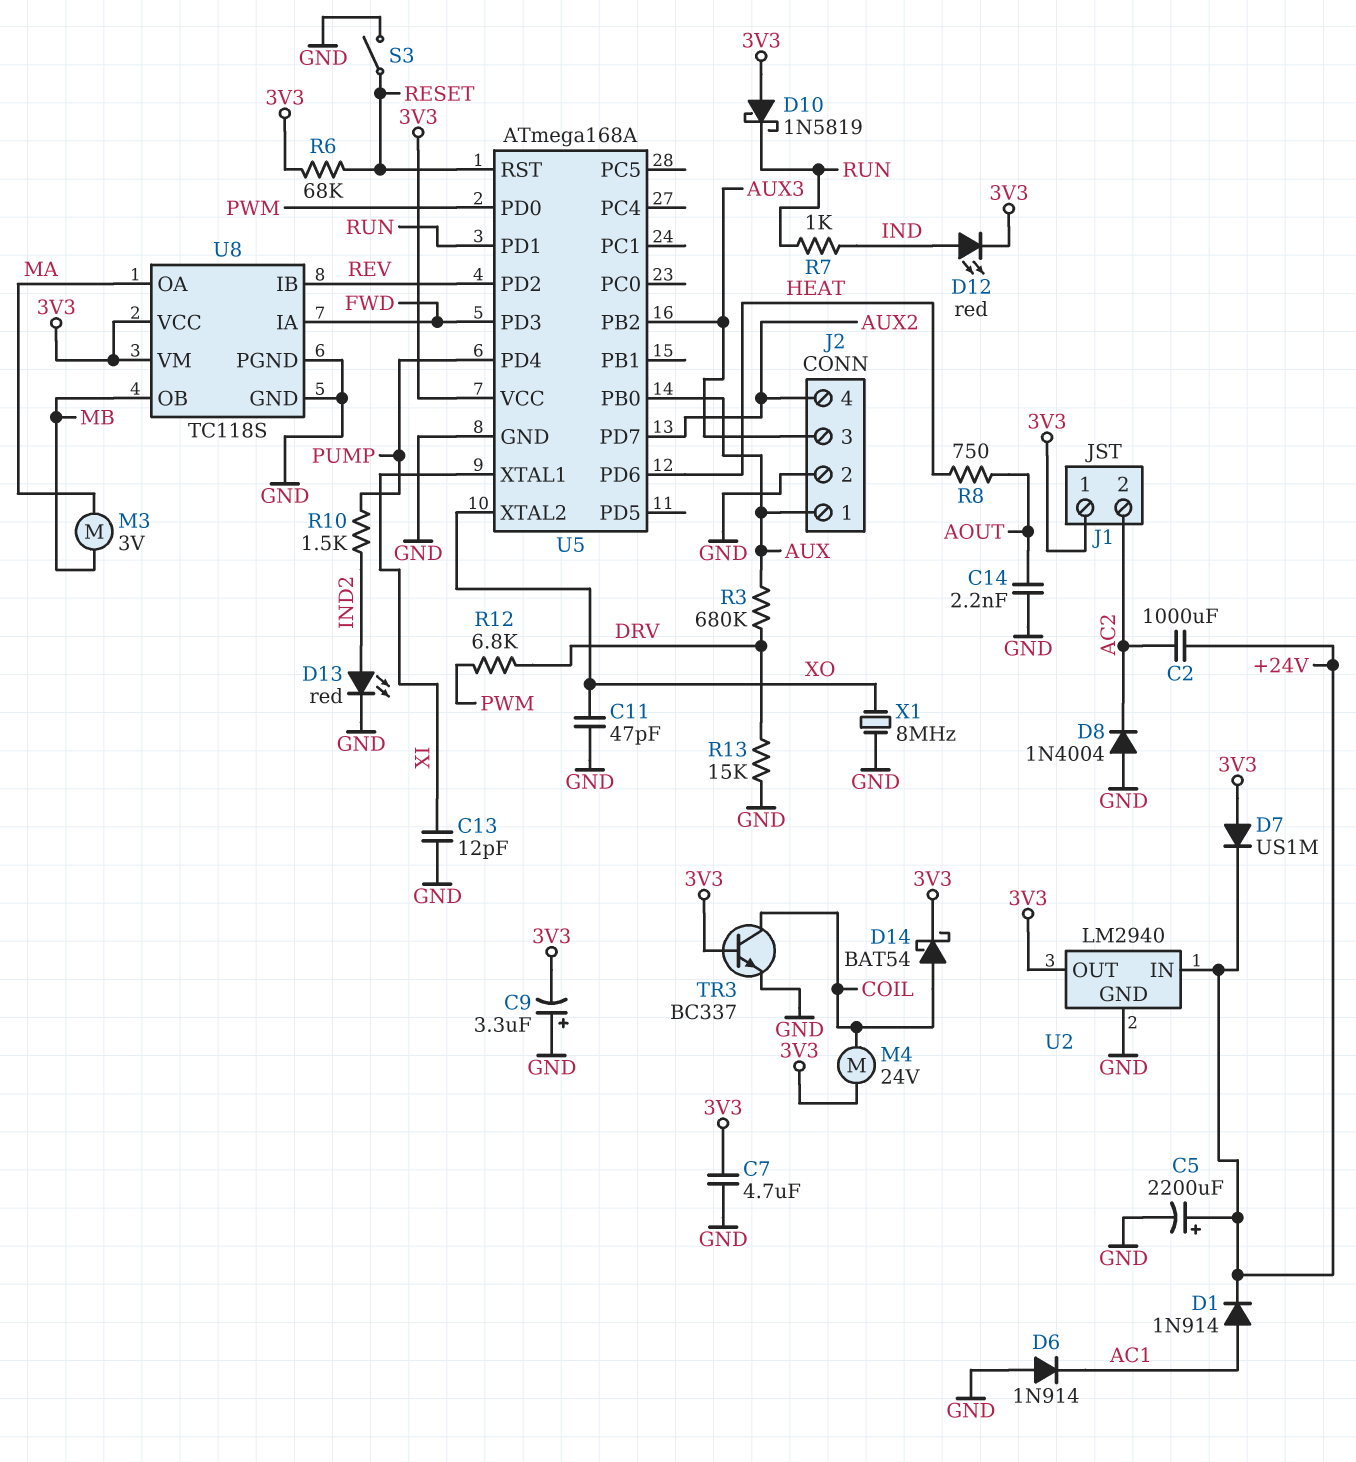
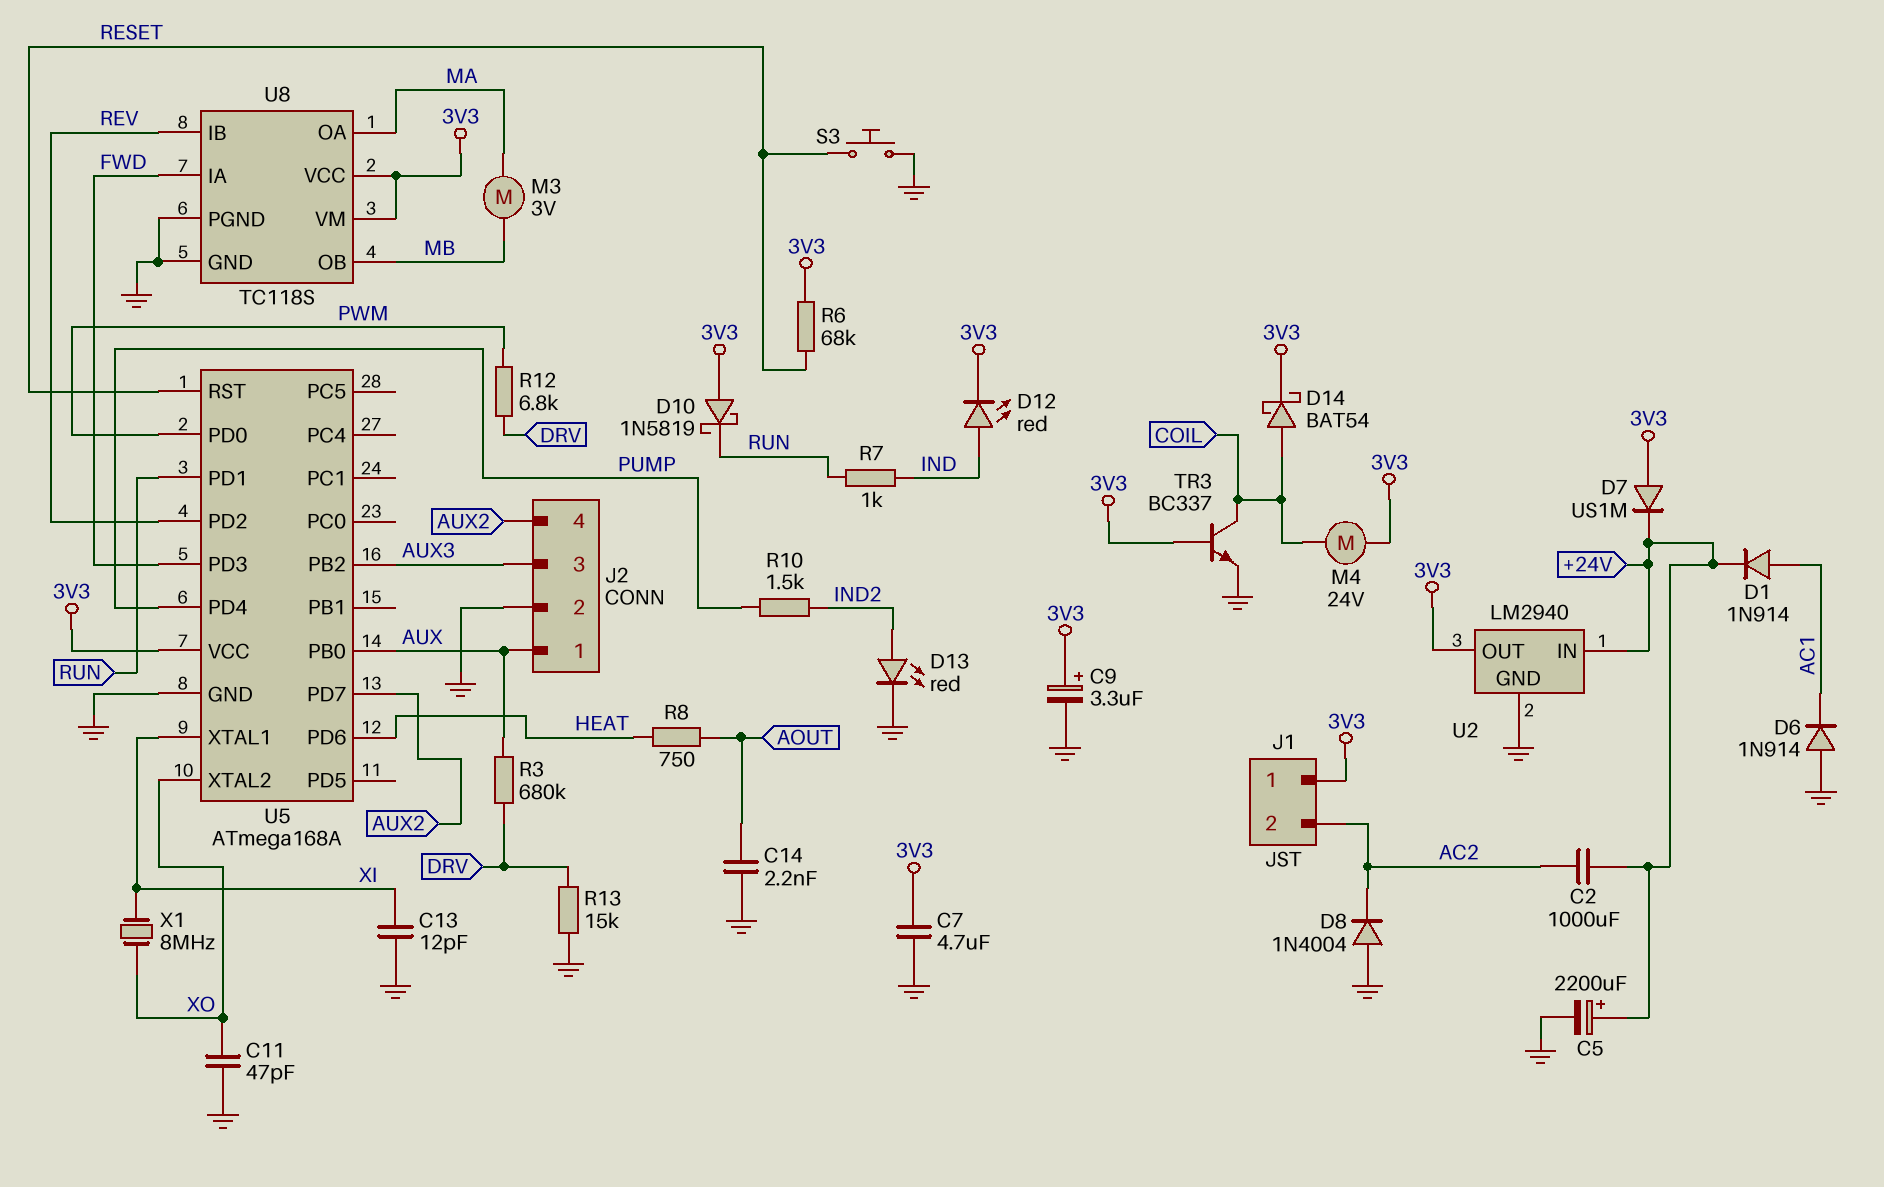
C9: 3.3uF (plus GND, minus 3V3) -> 3.3uF (plus 3V3, minus GND)
S3: switch (GND, RESET) -> button (GND, RESET)
X1: 8MHz (GND, XO) -> 8MHz (XI, XO)

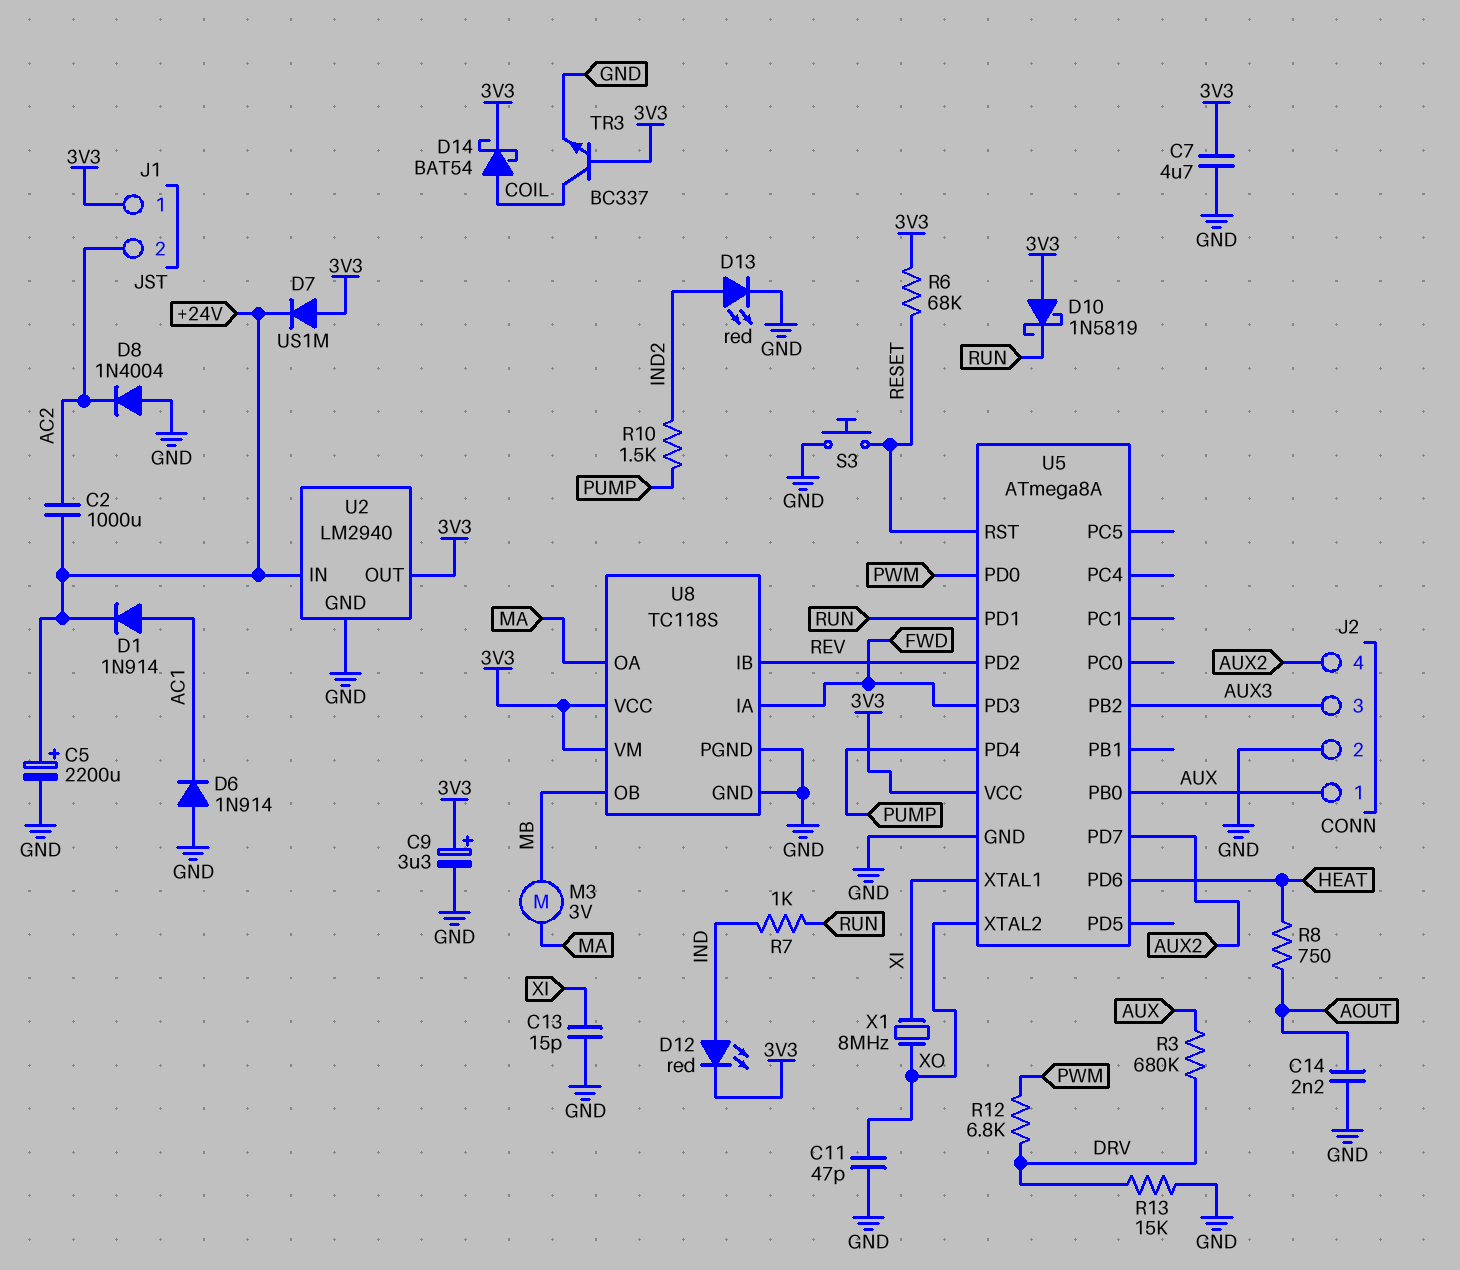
C13: 12pF (GND, XI) -> 15pF (GND, XI)
M4: motor 24V (3V3, COIL) -> none
U5: ATmega168A -> ATmega8A

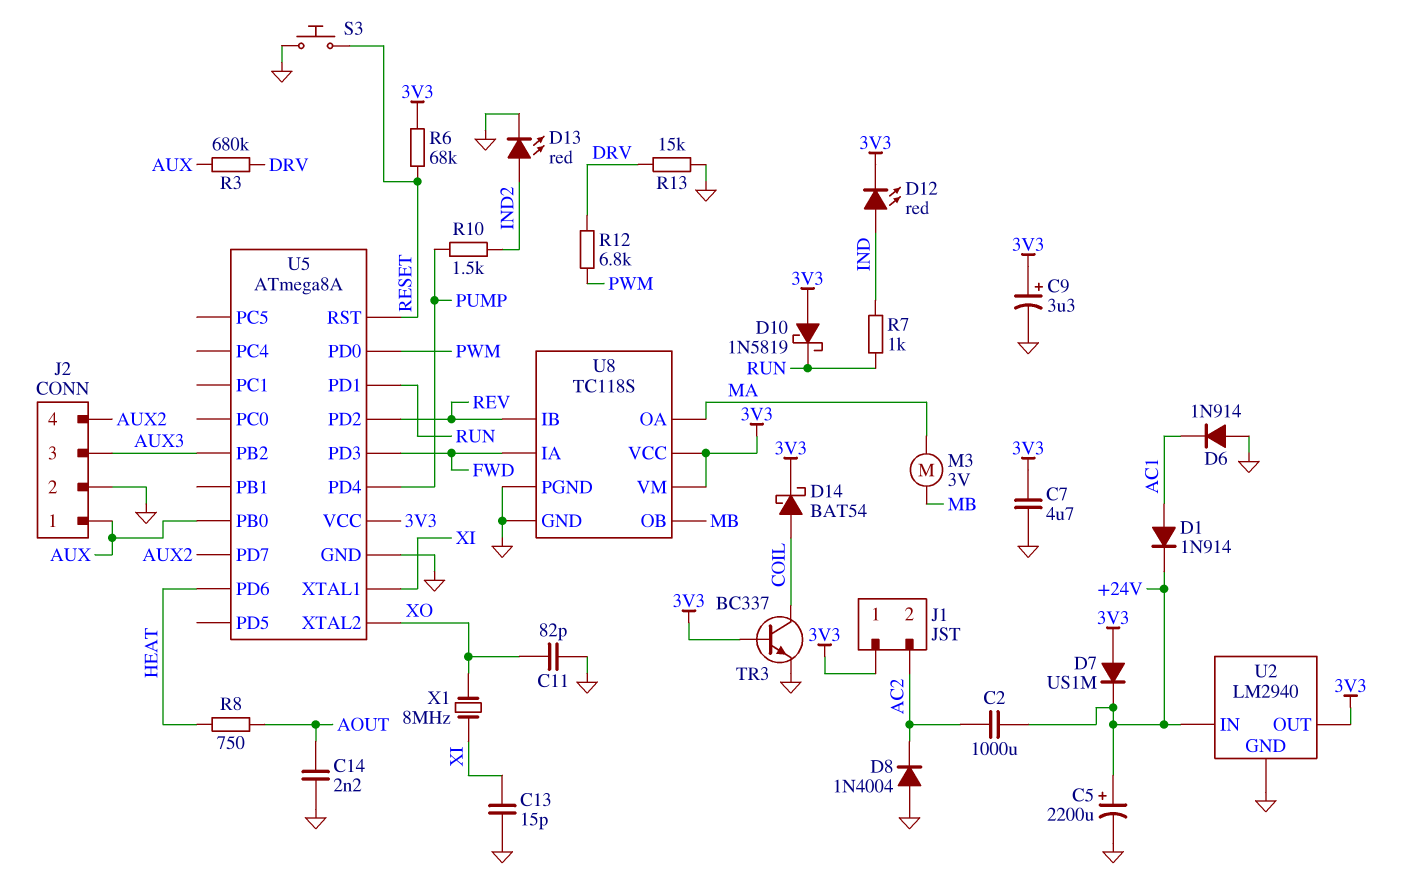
C11: 47pF (GND, XO) -> 82pF (GND, XO)

